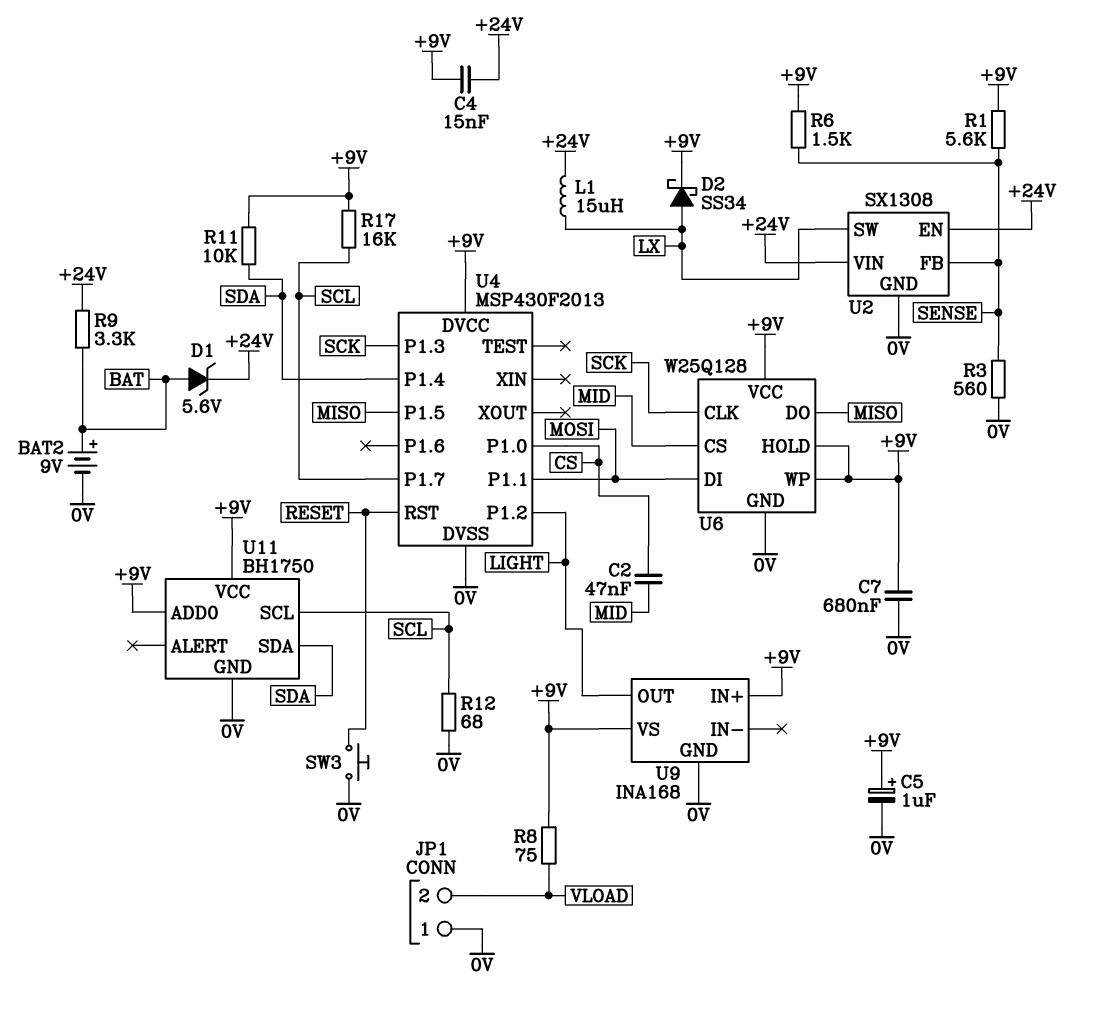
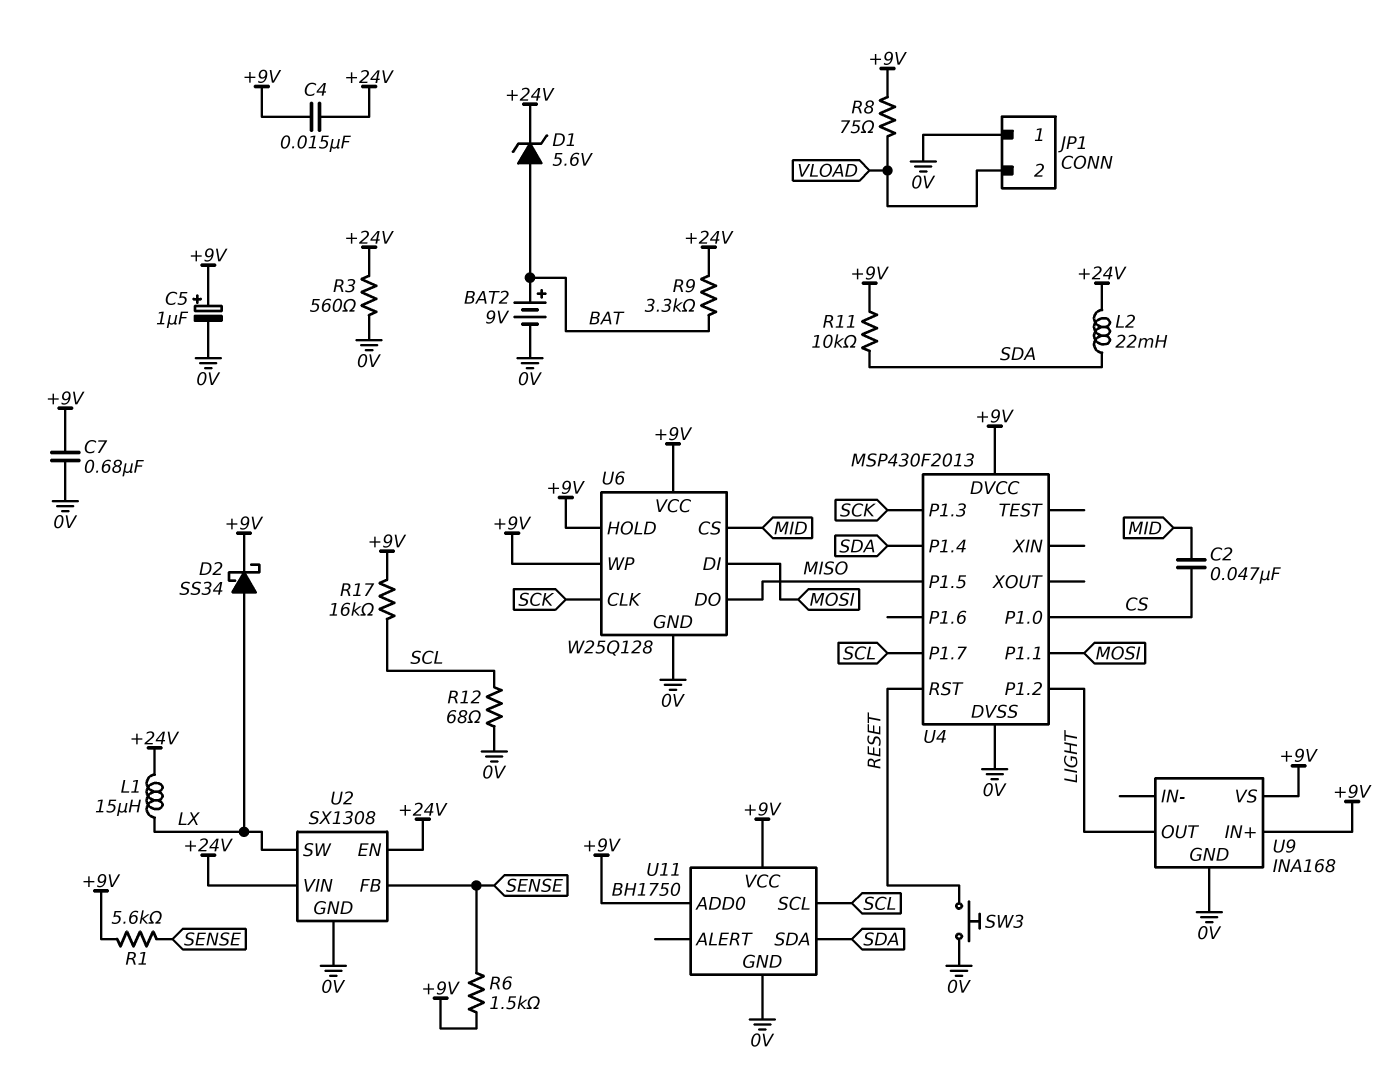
L2: none -> 22mH (+24V, SDA)
R3: 560 (0V, SENSE) -> 560 (+24V, 0V)

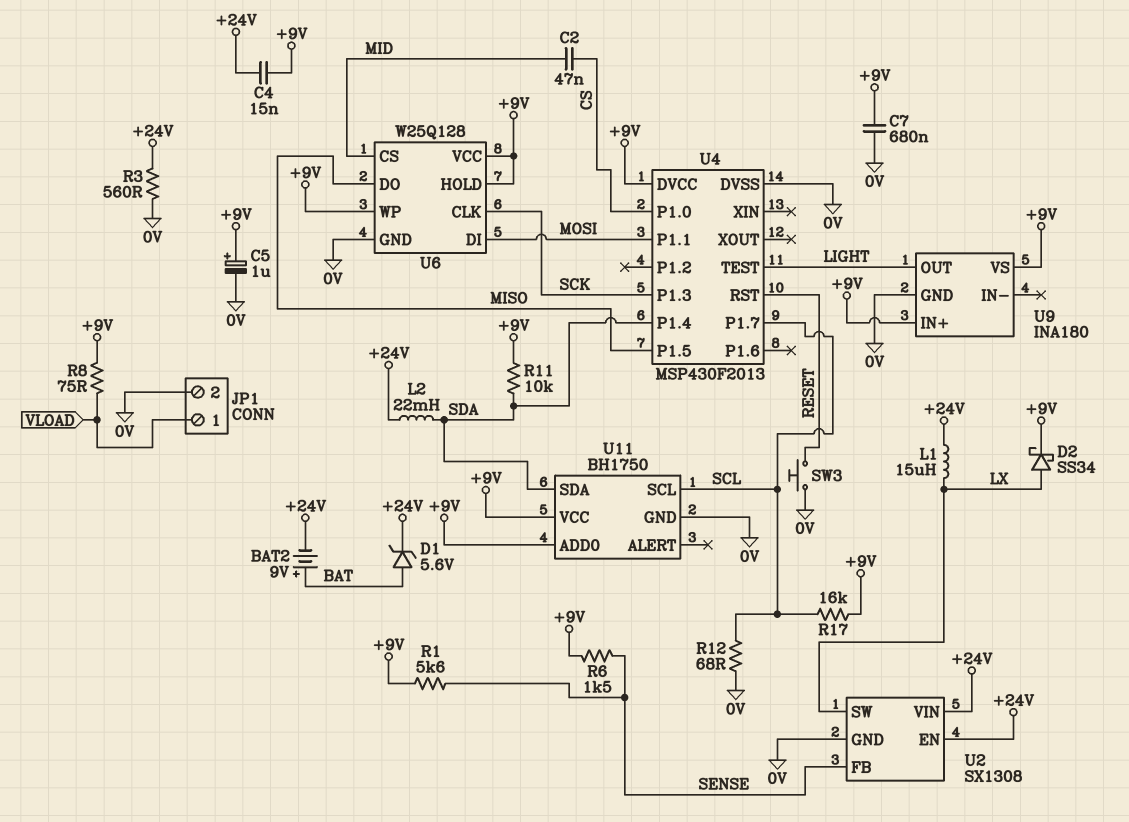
BAT2: 9V (plus BAT, minus 0V) -> 9V (plus BAT, minus +24V)
JP1 pin 1: 0V -> VLOAD
JP1 pin 2: VLOAD -> 0V
R9: 3.3k (+24V, BAT) -> none
U4 pin P1.2: LIGHT -> none
U4 pin TEST: none -> LIGHT
U9: INA168 -> INA180

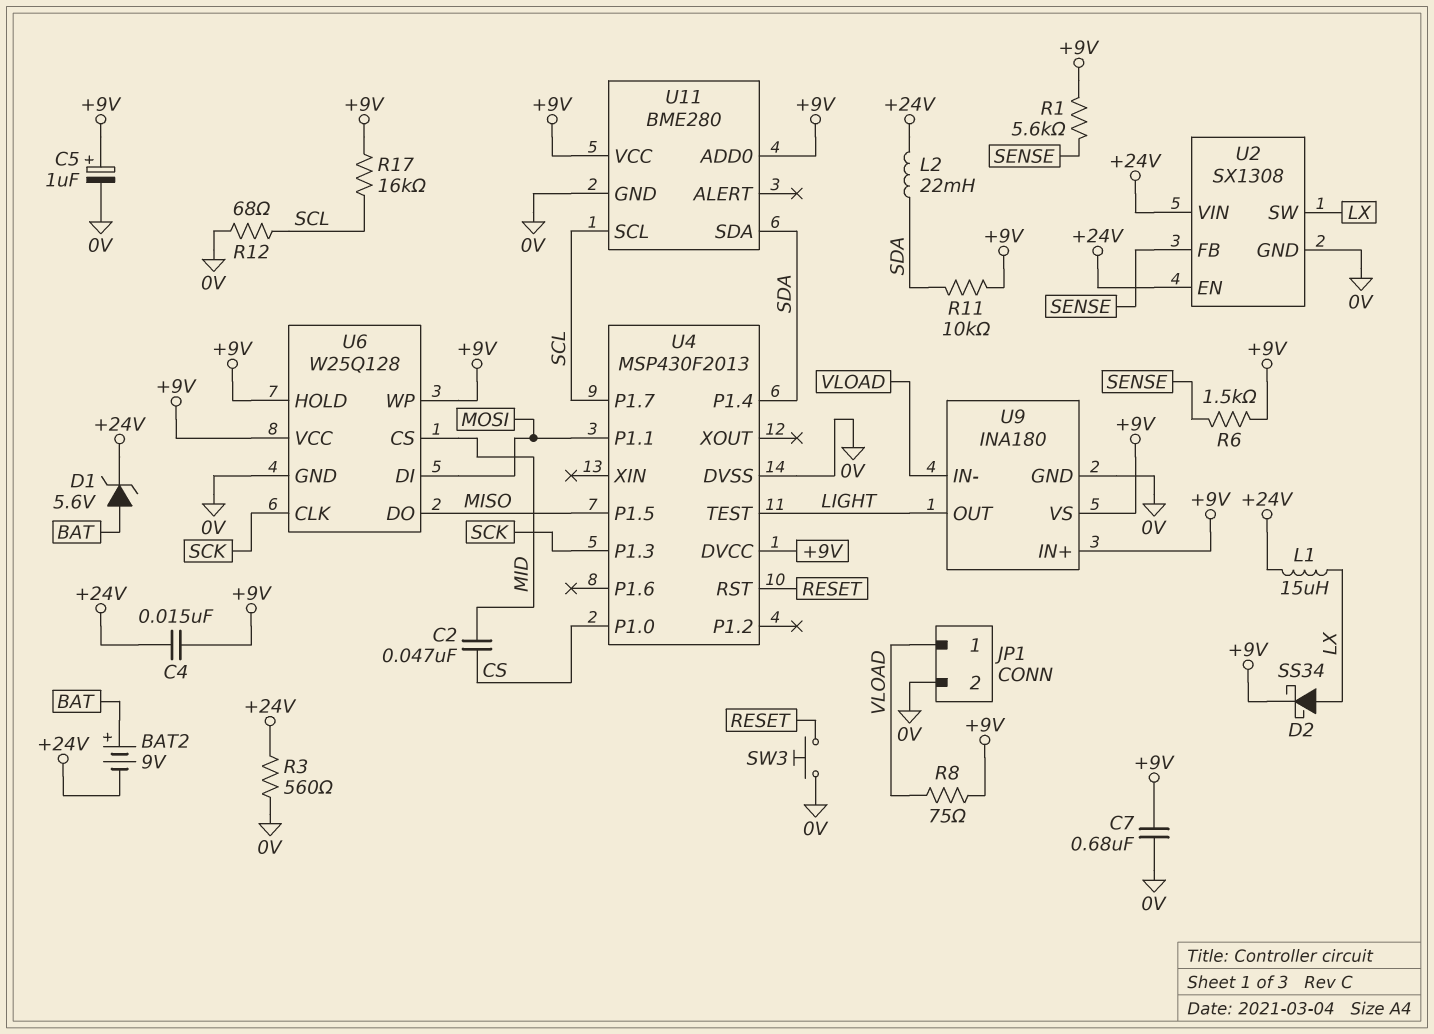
U9 pin IN-: none -> VLOAD
U11: BH1750 -> BME280

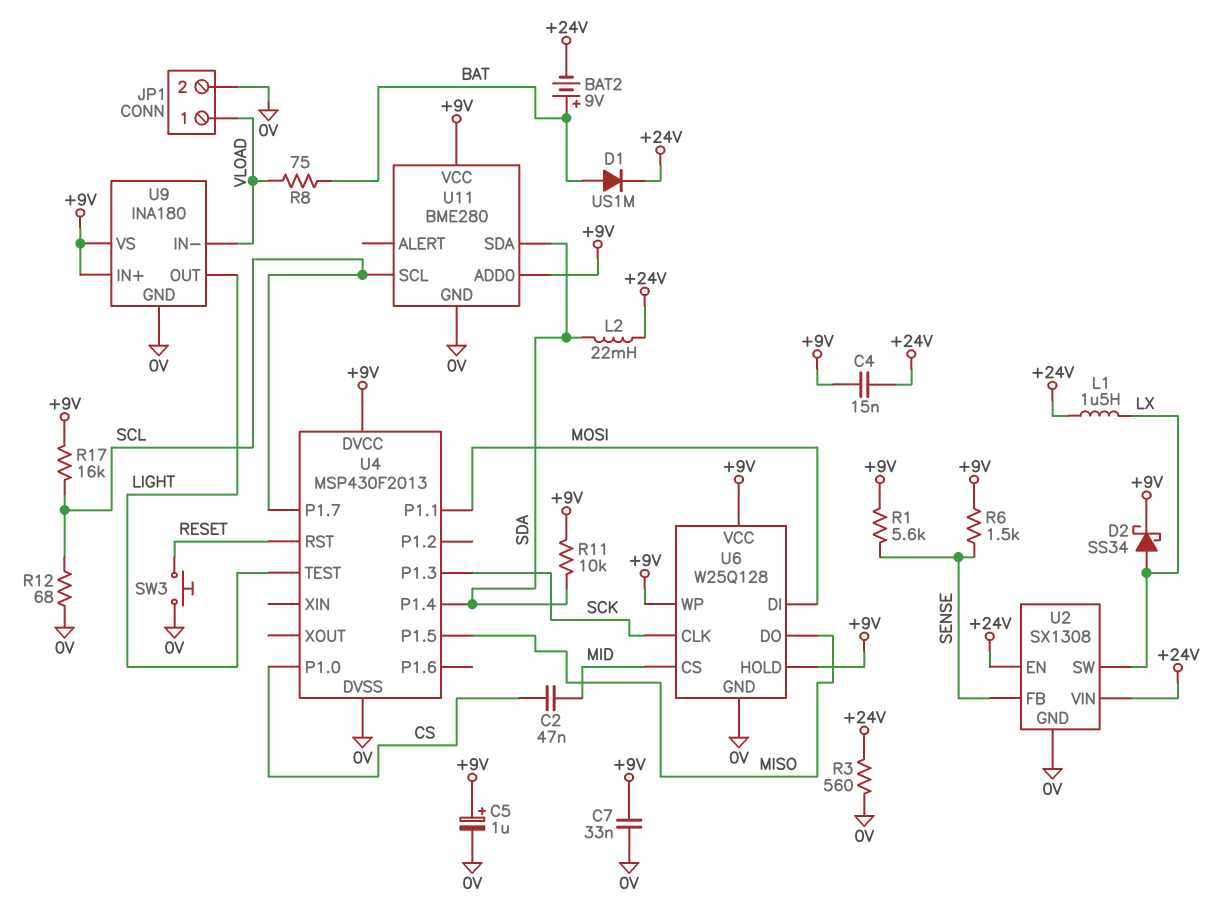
C7: 680nF (+9V, 0V) -> 33nF (+9V, 0V)
D1: zener 5.6V (A BAT, K +24V) -> diode US1M (A BAT, K +24V)
L1: 15uH (+24V, LX) -> 1.5uH (+24V, LX)
R8: 75 (+9V, VLOAD) -> 75 (BAT, VLOAD)

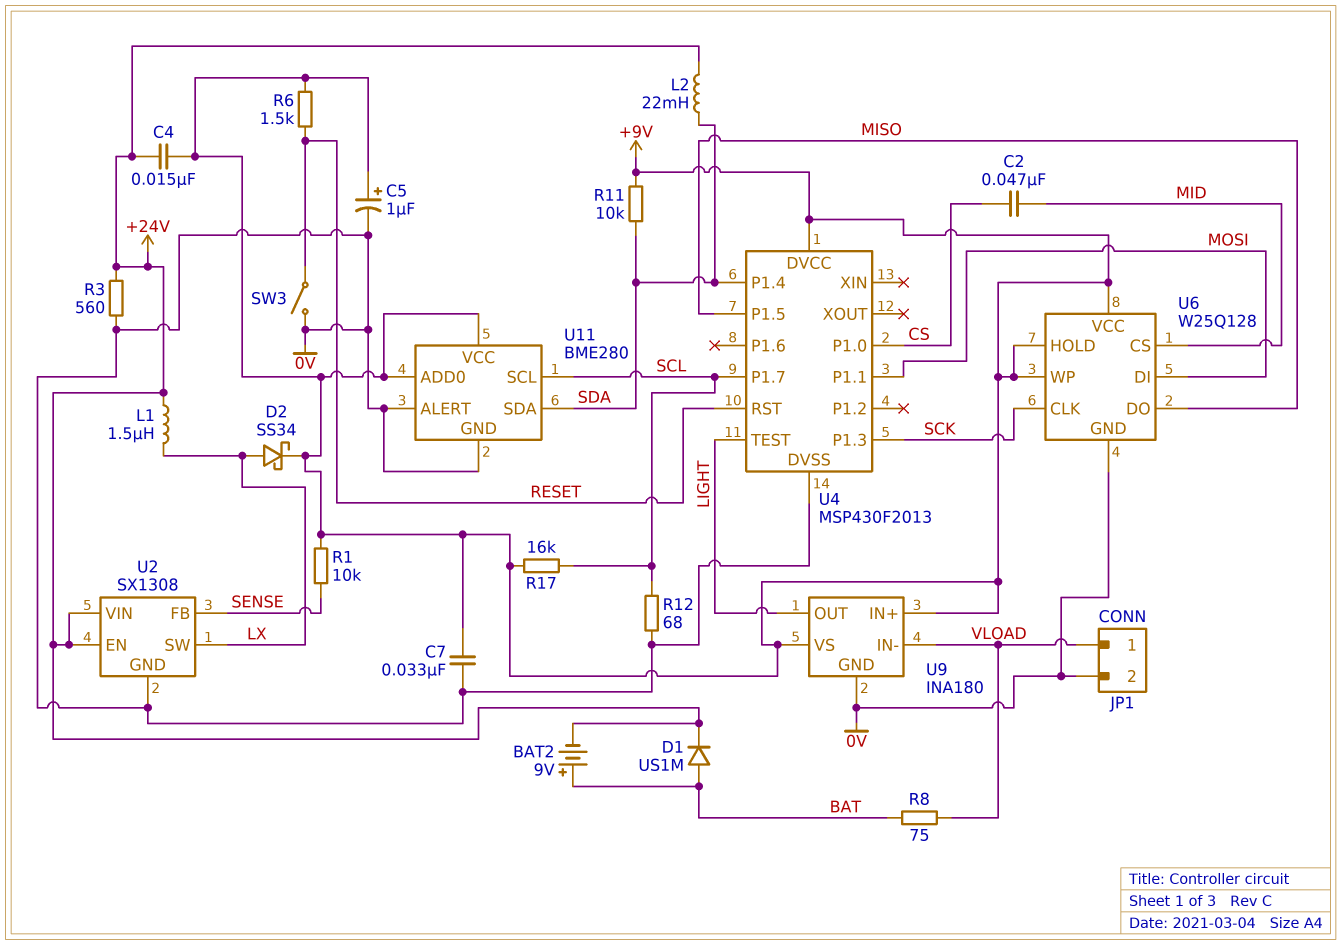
R1: 5.6k (+9V, SENSE) -> 10k (+9V, SENSE)
R6: 1.5k (+9V, SENSE) -> 1.5k (+9V, RESET)
SW3: button (0V, RESET) -> switch (0V, RESET)
U11 pin ALERT: none -> 0V

